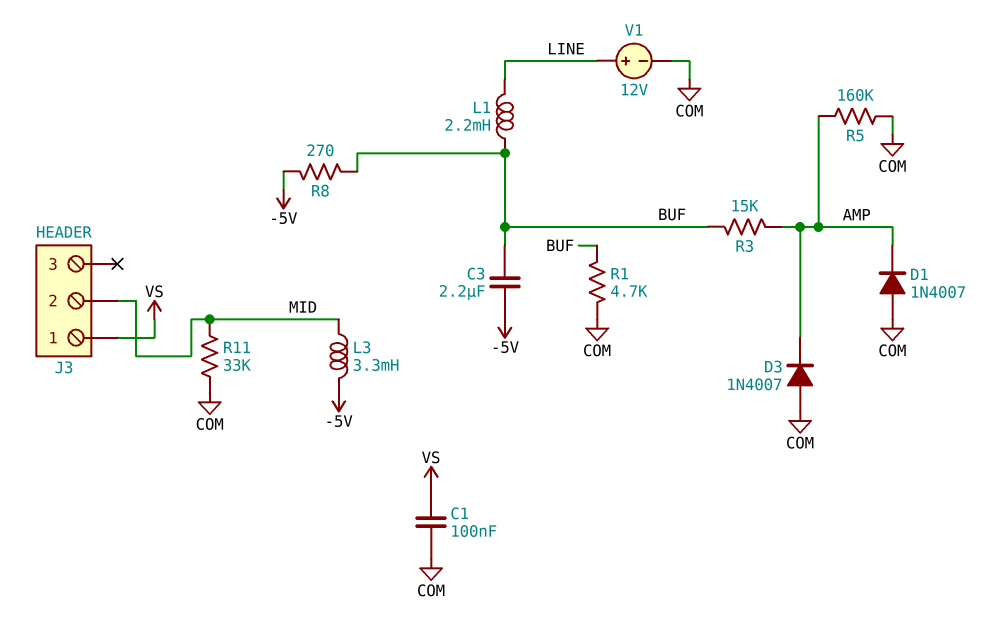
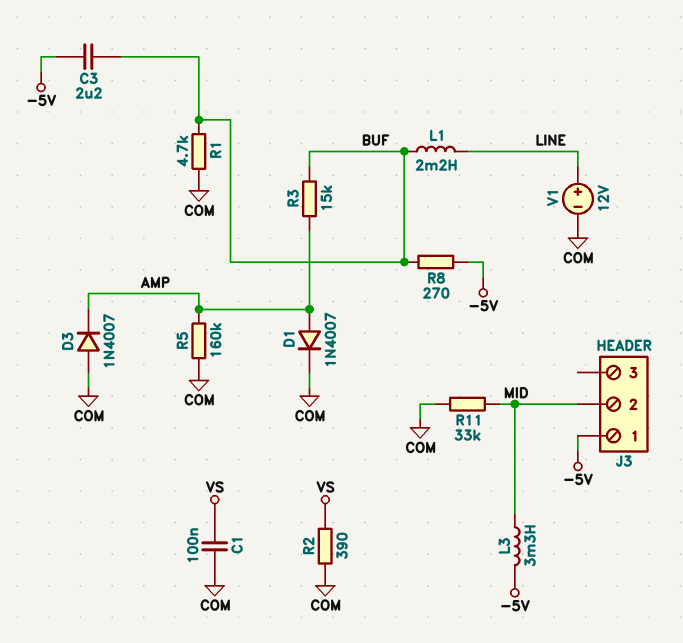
D1: diode 1N4007 (A COM, K AMP) -> diode 1N4007 (A AMP, K COM)
J3 pin 1: VS -> -5V
R2: none -> 390 (COM, VS)

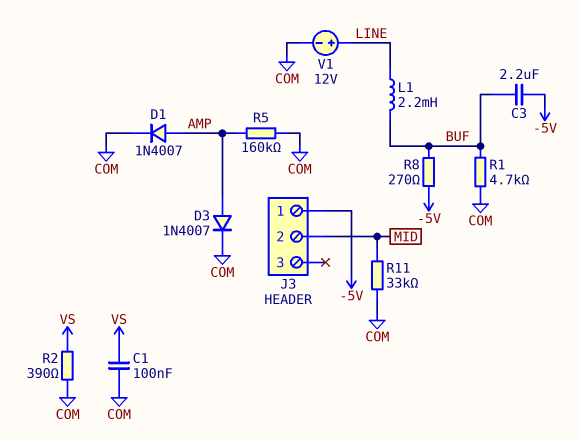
D3: diode 1N4007 (A COM, K AMP) -> diode 1N4007 (A AMP, K COM)
L3: 3.3mH (-5V, MID) -> none
R3: 15k (AMP, BUF) -> none

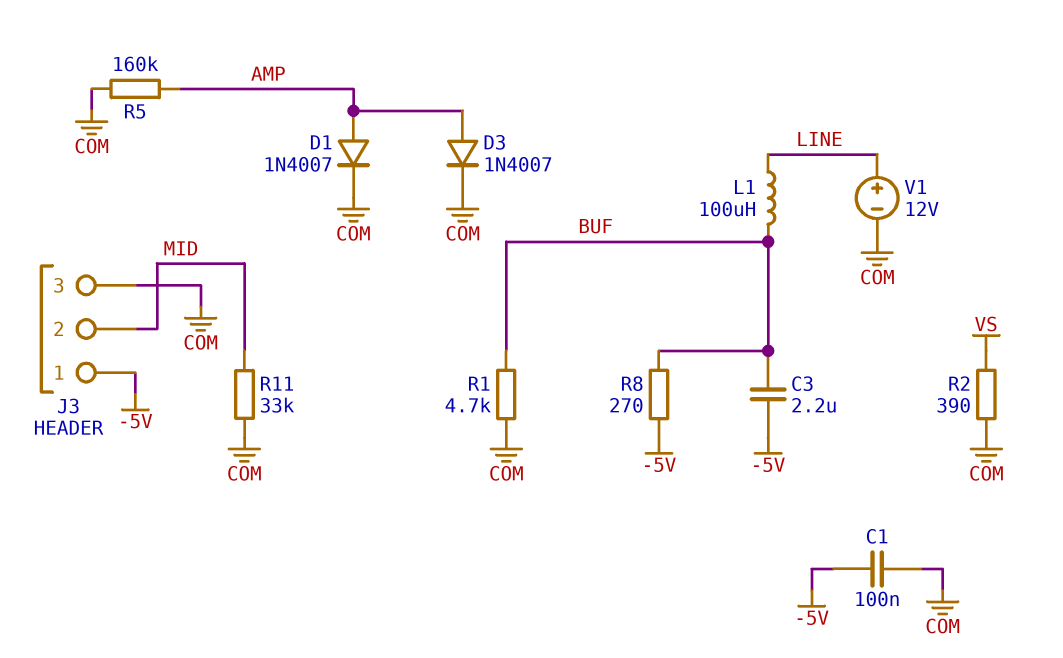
C1: 100nF (COM, VS) -> 100nF (-5V, COM)
J3 pin 3: none -> COM
L1: 2.2mH (BUF, LINE) -> 100uH (BUF, LINE)

